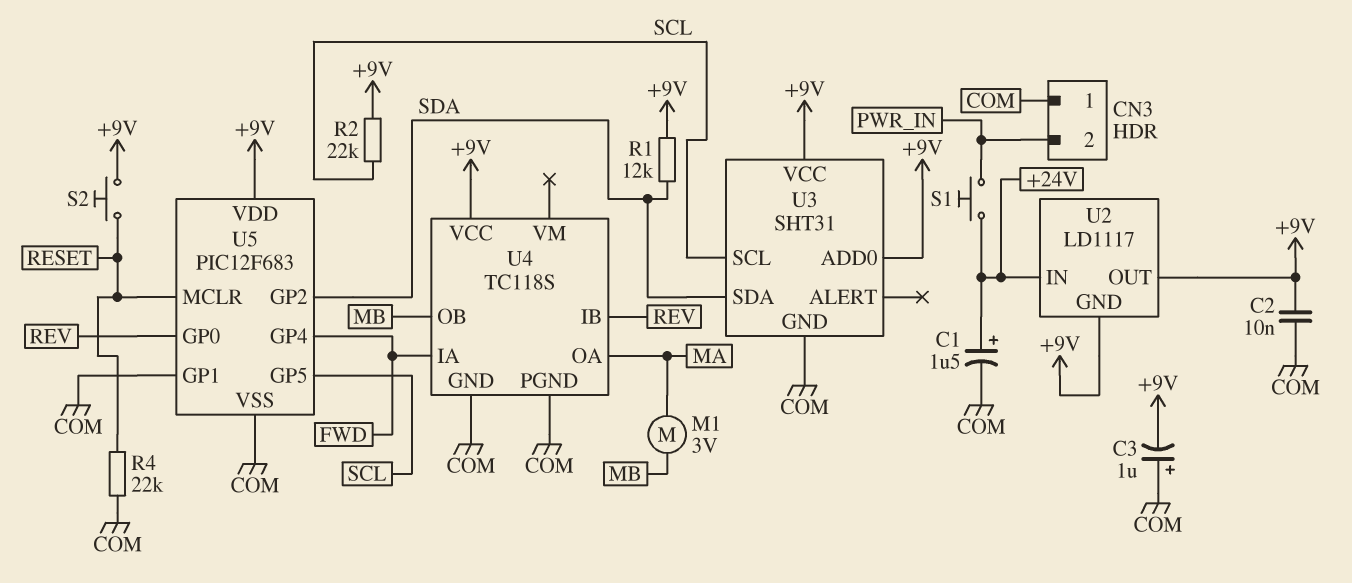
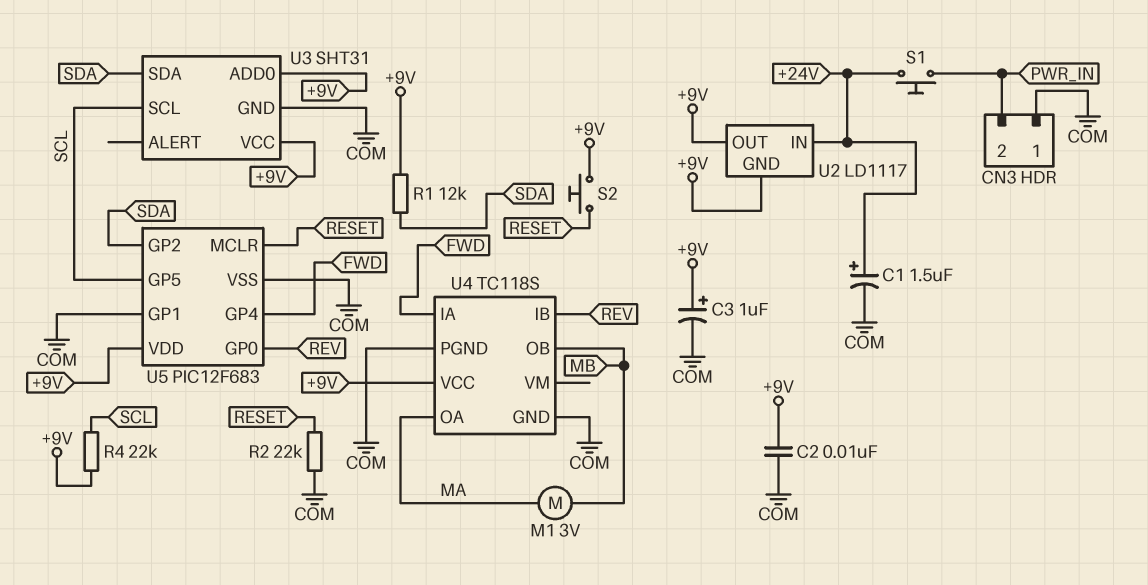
C3: 1uF (plus COM, minus +9V) -> 1uF (plus +9V, minus COM)
R2: 22k (+9V, SCL) -> 22k (COM, RESET)
R4: 22k (COM, RESET) -> 22k (+9V, SCL)

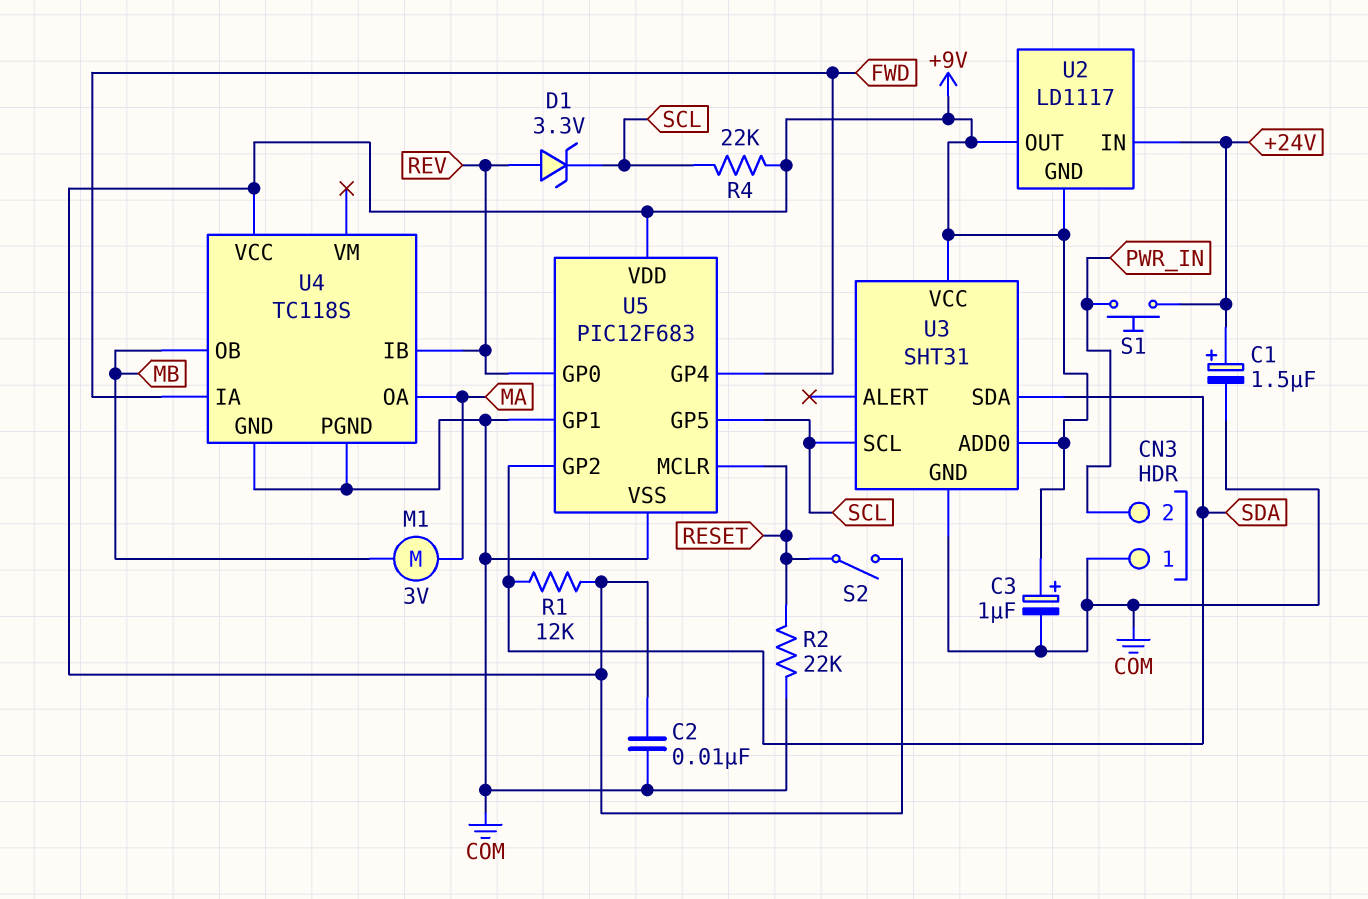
D1: none -> zener 3.3V (A REV, K SCL)
S2: button (+9V, RESET) -> switch (+9V, RESET)

